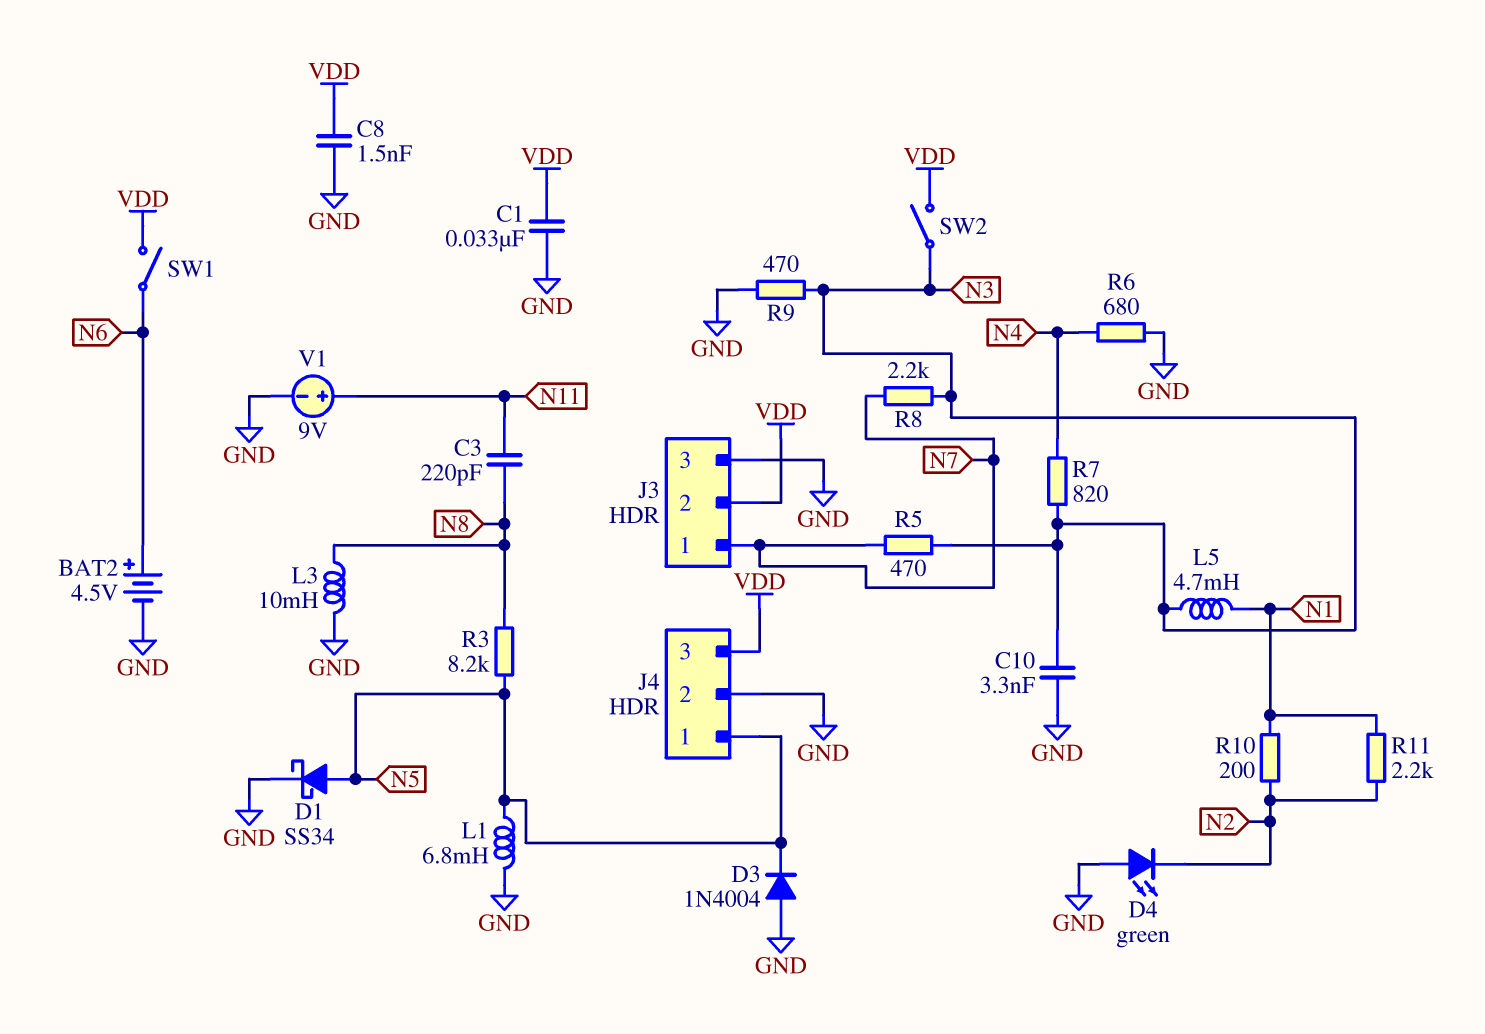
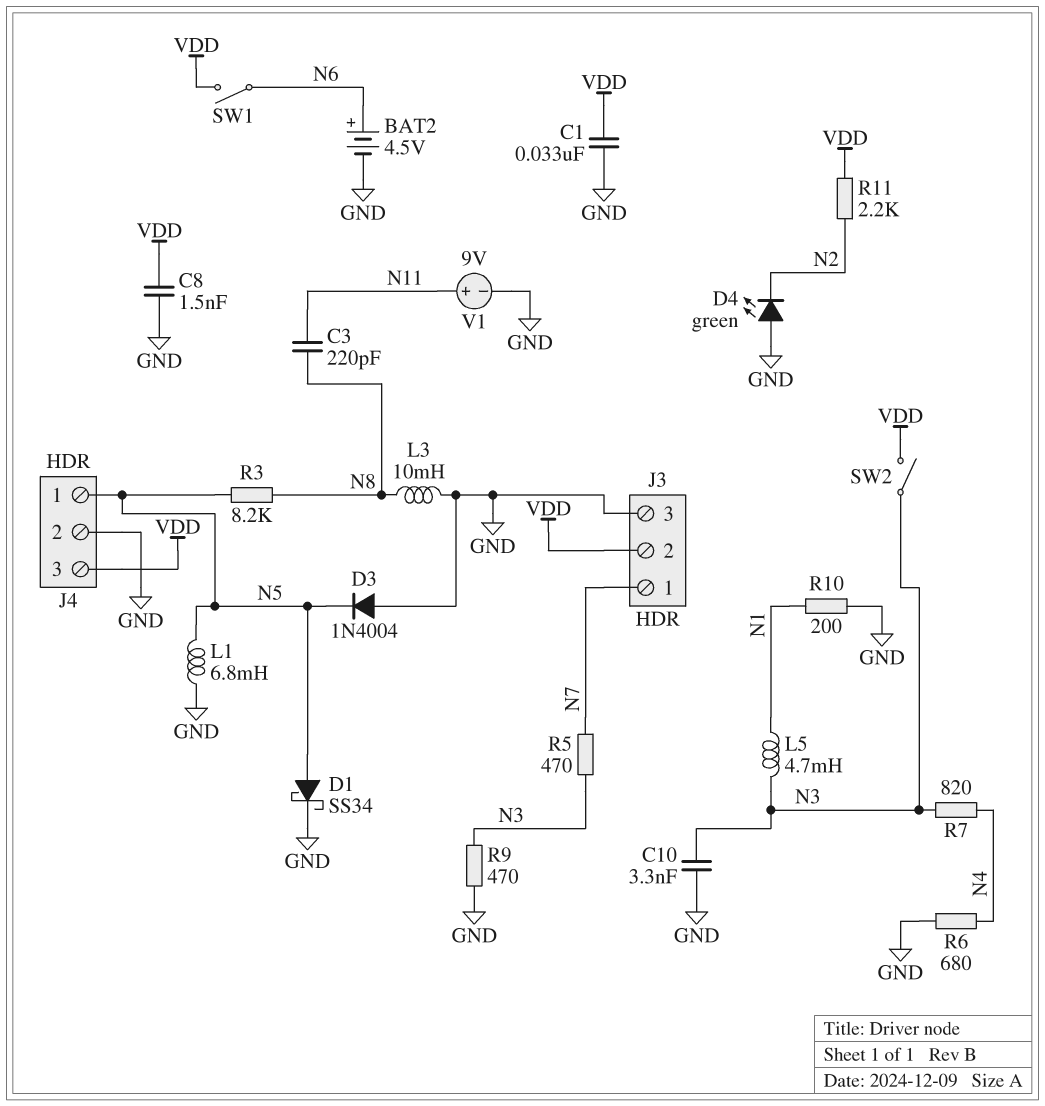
R8: 2.2k (N3, N7) -> none
R10: 200 (N1, N2) -> 200 (GND, N1)
R11: 2.2k (N1, N2) -> 2.2k (N2, VDD)

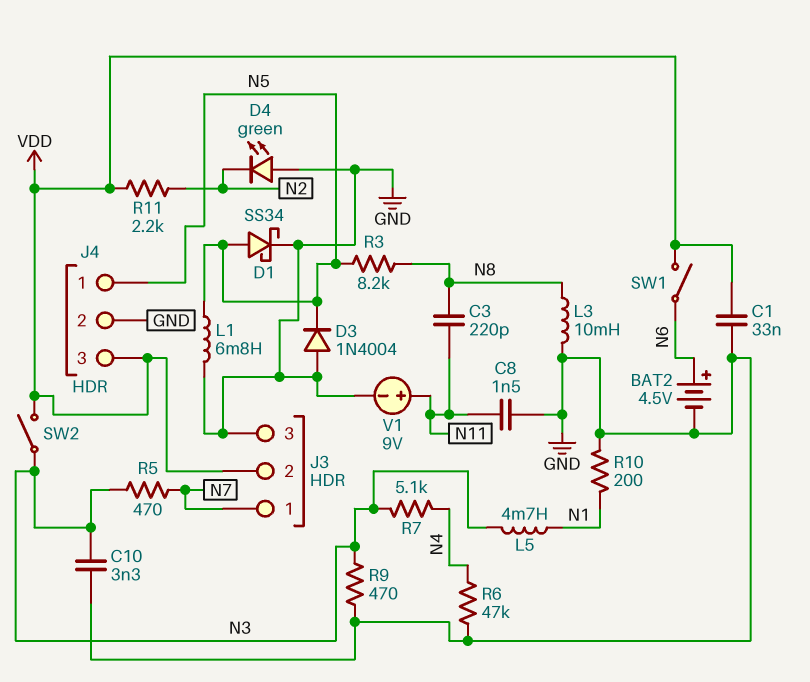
C8: 1.5nF (GND, VDD) -> 1.5nF (GND, N11)
R6: 680 (GND, N4) -> 47k (GND, N4)
R7: 820 (N3, N4) -> 5.1k (N3, N4)

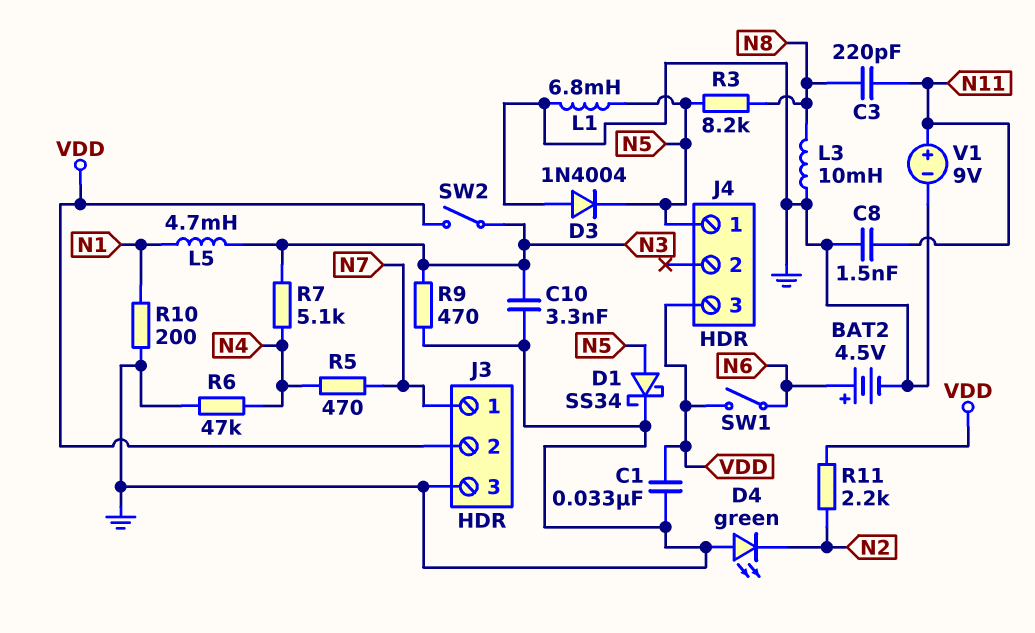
J4 pin 2: GND -> none
R5: 470 (N3, N7) -> 470 (N4, N7)

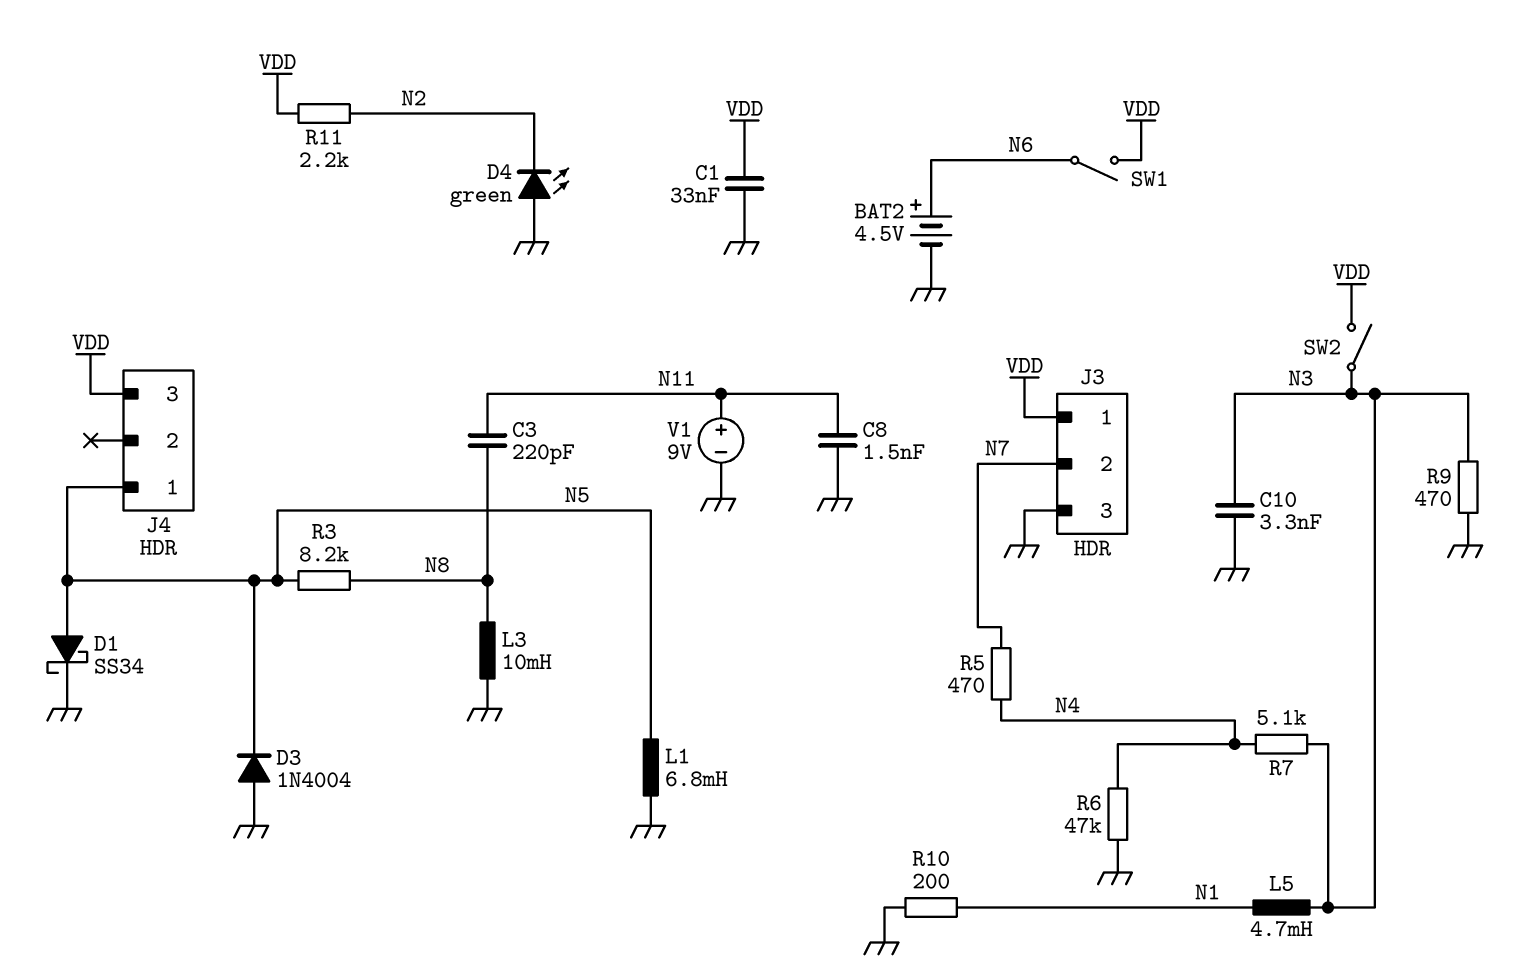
J3 pin 1: N7 -> VDD
J3 pin 2: VDD -> N7

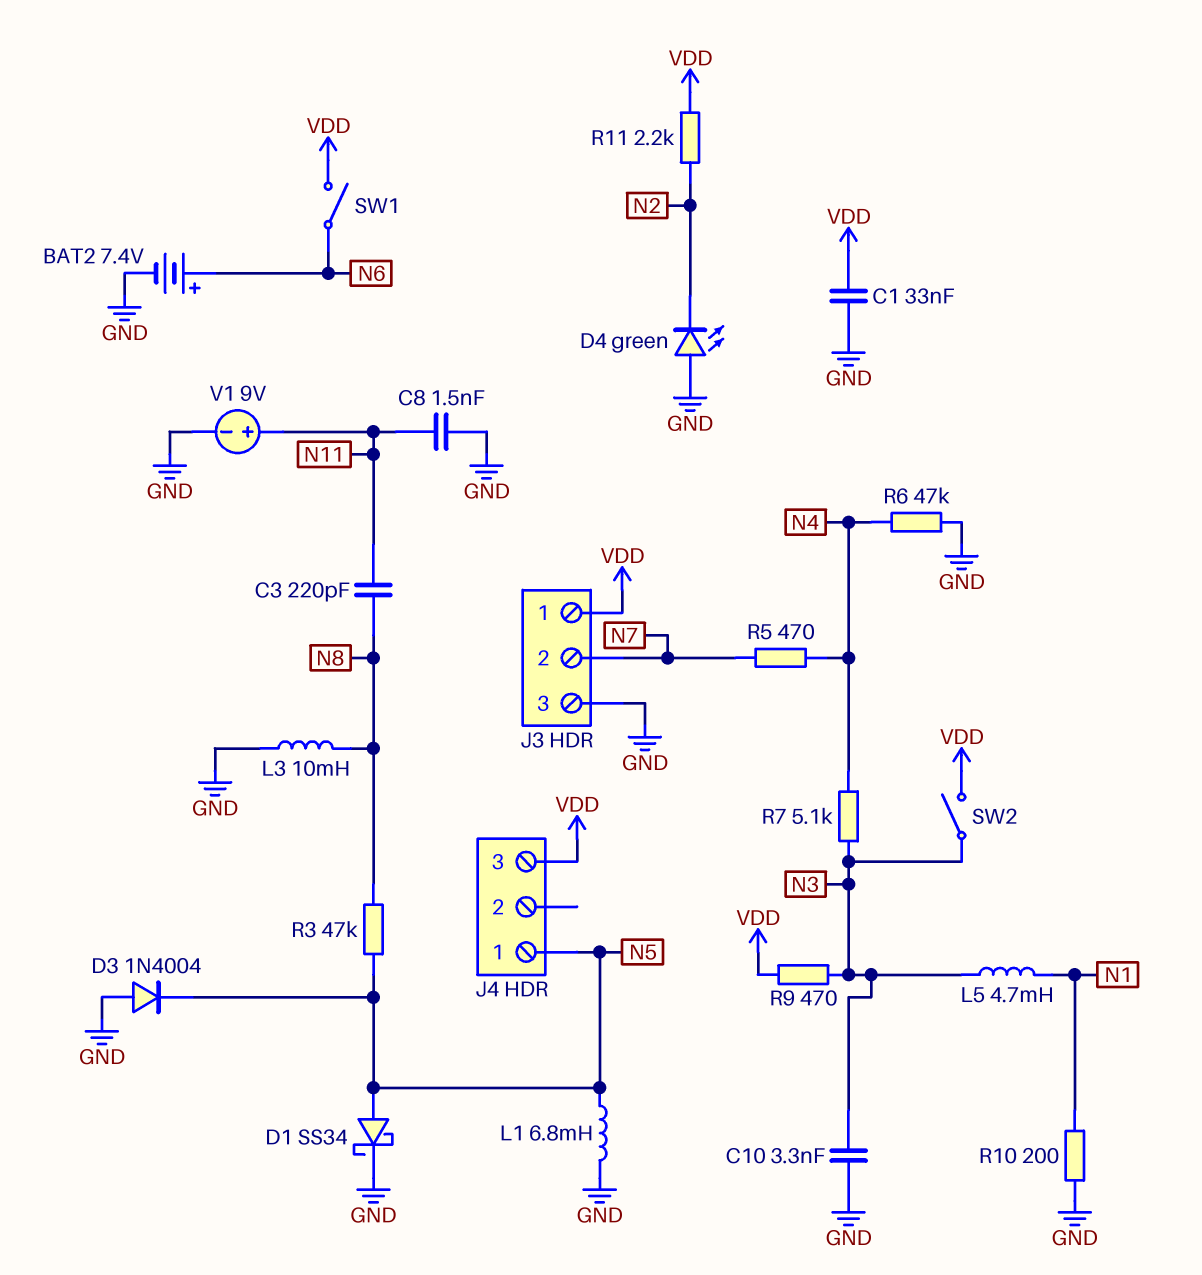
BAT2: 4.5V (plus N6, minus GND) -> 7.4V (plus N6, minus GND)
R3: 8.2k (N5, N8) -> 47k (N5, N8)
R9: 470 (GND, N3) -> 470 (N3, VDD)

